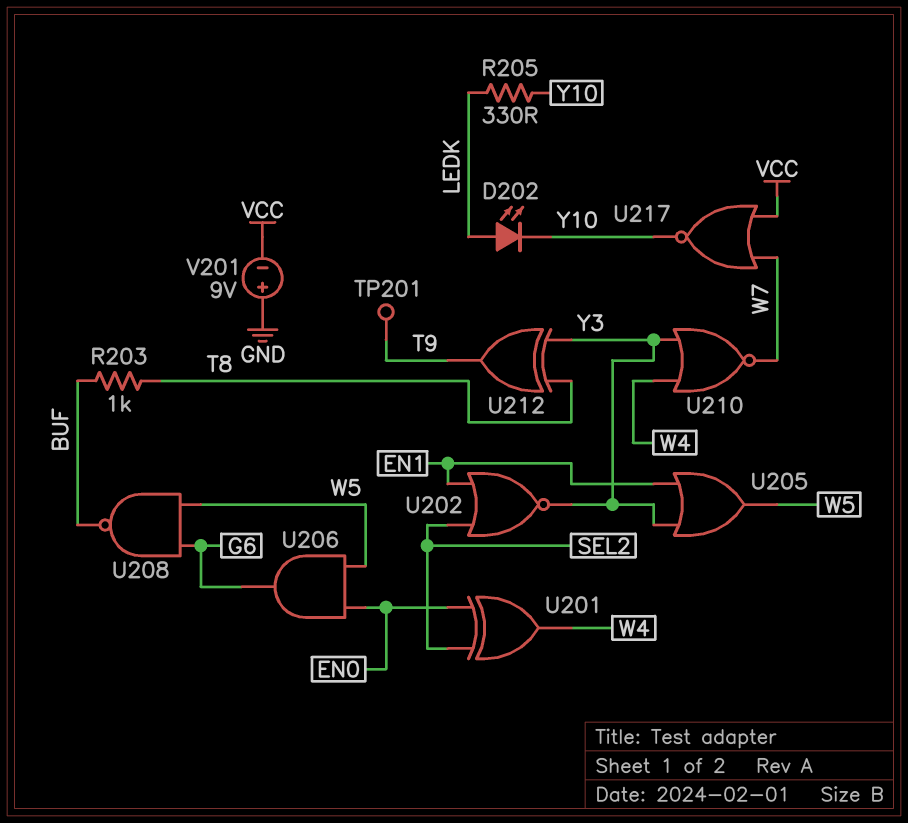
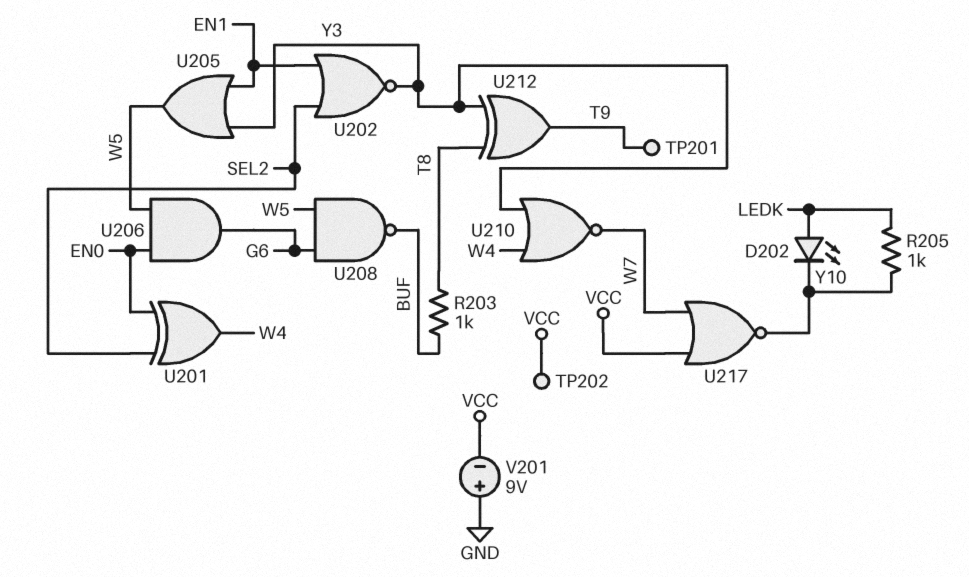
R205: 330 (LEDK, Y10) -> 1k (LEDK, Y10)
TP202: none -> test point (VCC)

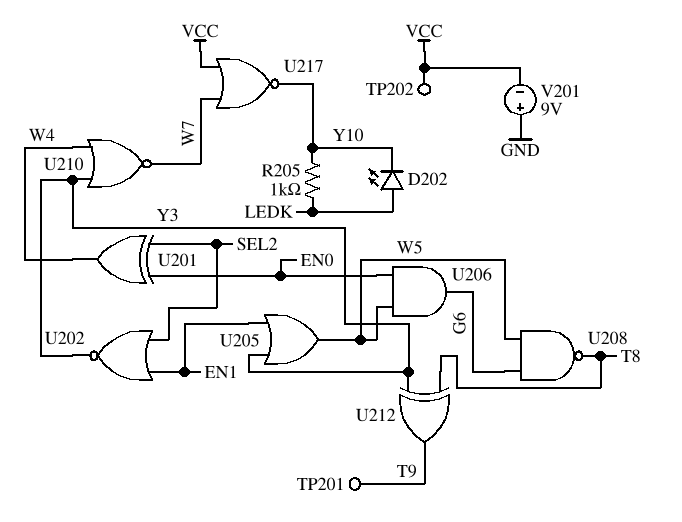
R203: 1k (BUF, T8) -> none
U208: NAND (in G6, in W5, out BUF) -> NAND (in G6, in W5, out T8)

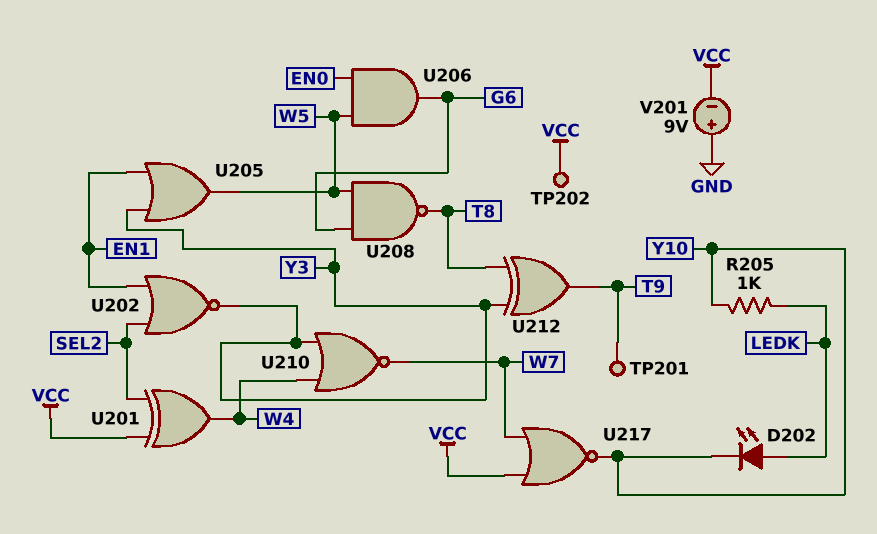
U201: XOR (in EN0, in SEL2, out W4) -> XOR (in SEL2, in VCC, out W4)

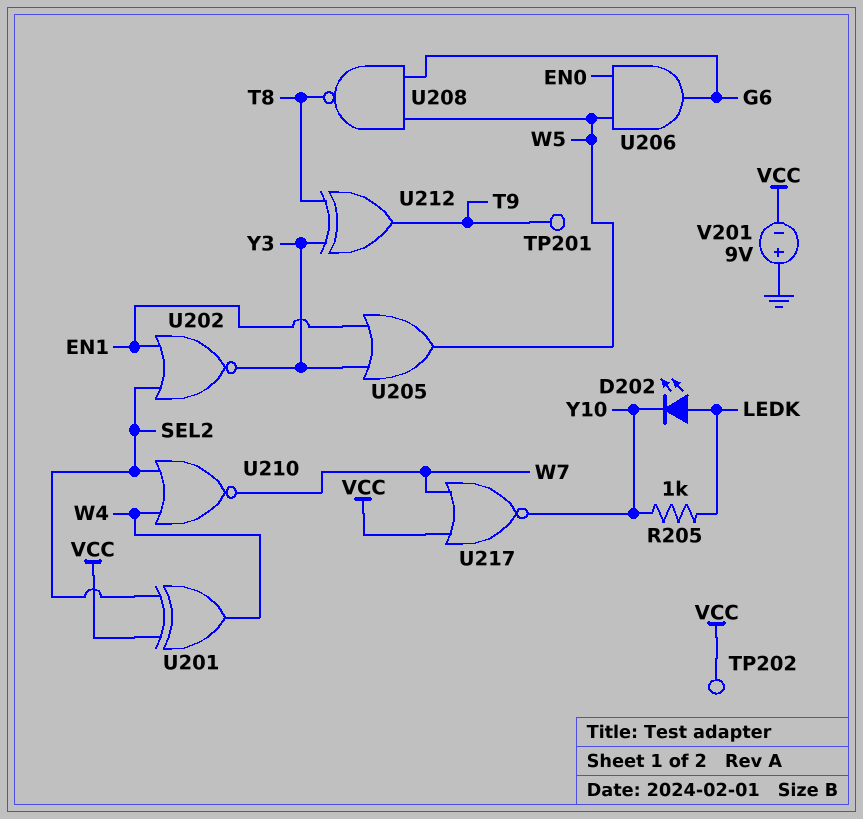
U210: NOR (in W4, in Y3, out W7) -> NOR (in SEL2, in W4, out W7)

